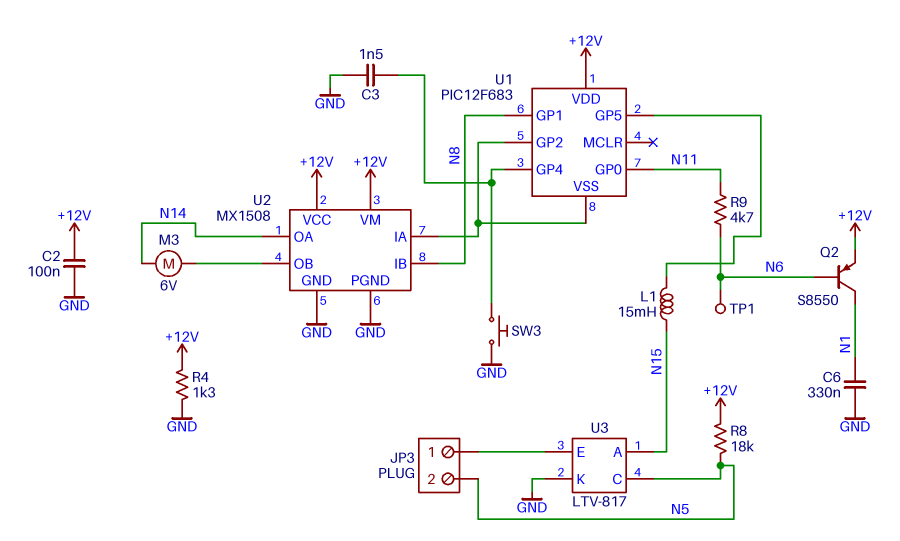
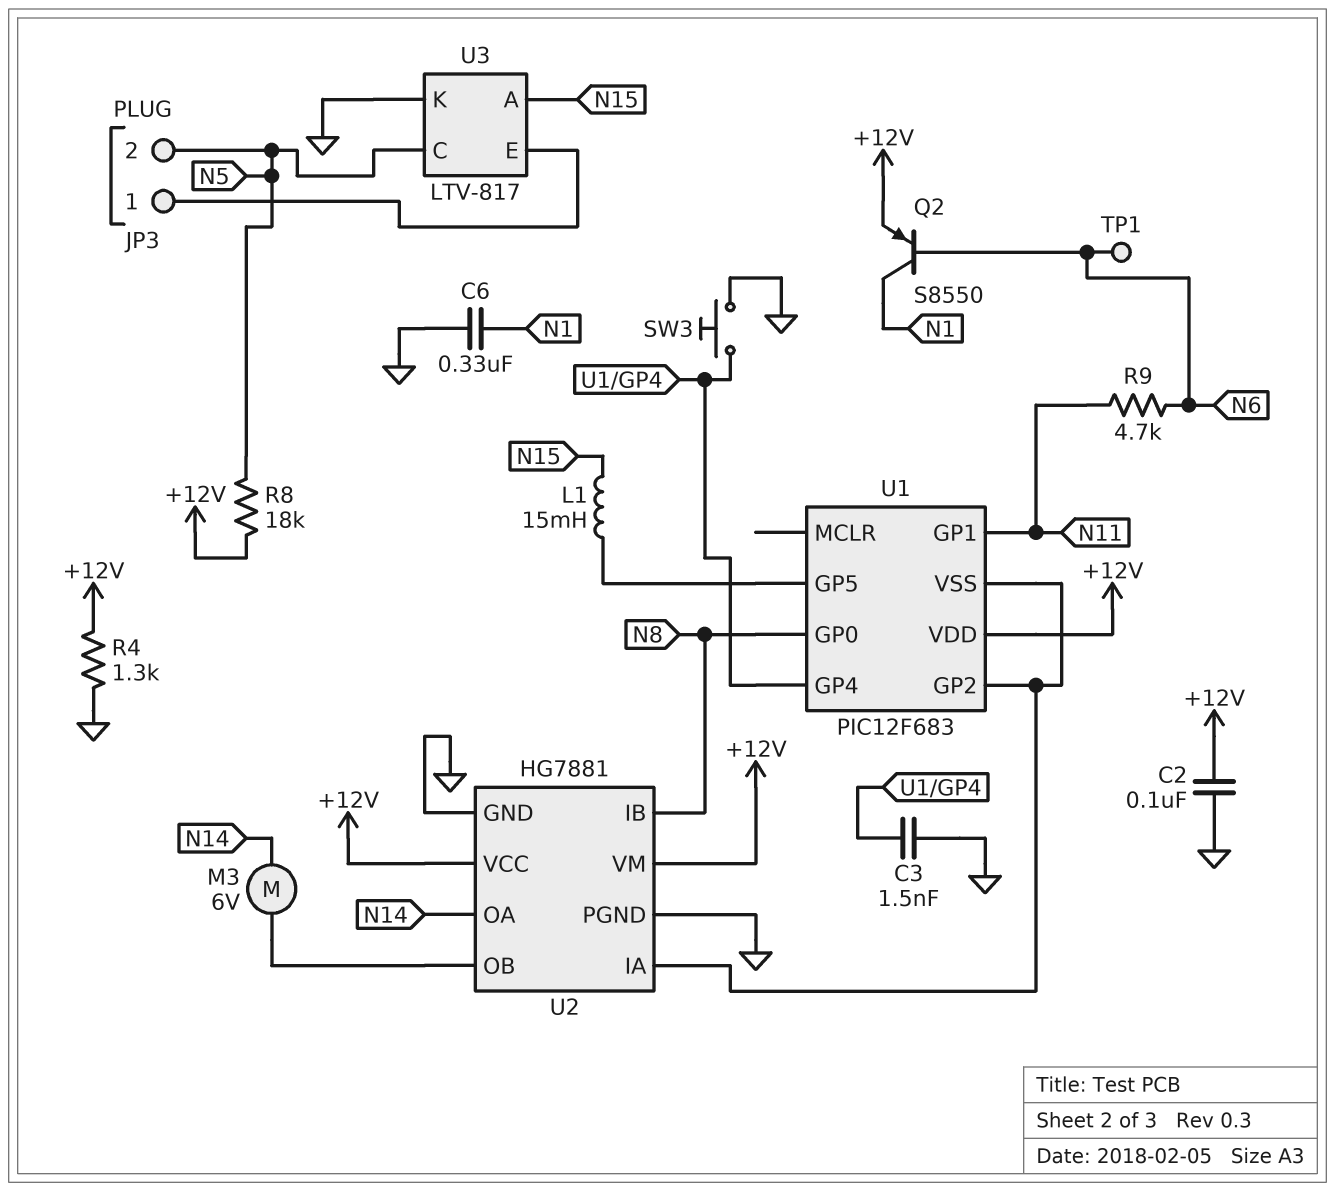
U1 pin GP0: N11 -> N8
U1 pin GP1: N8 -> N11
U2: MX1508 -> HG7881

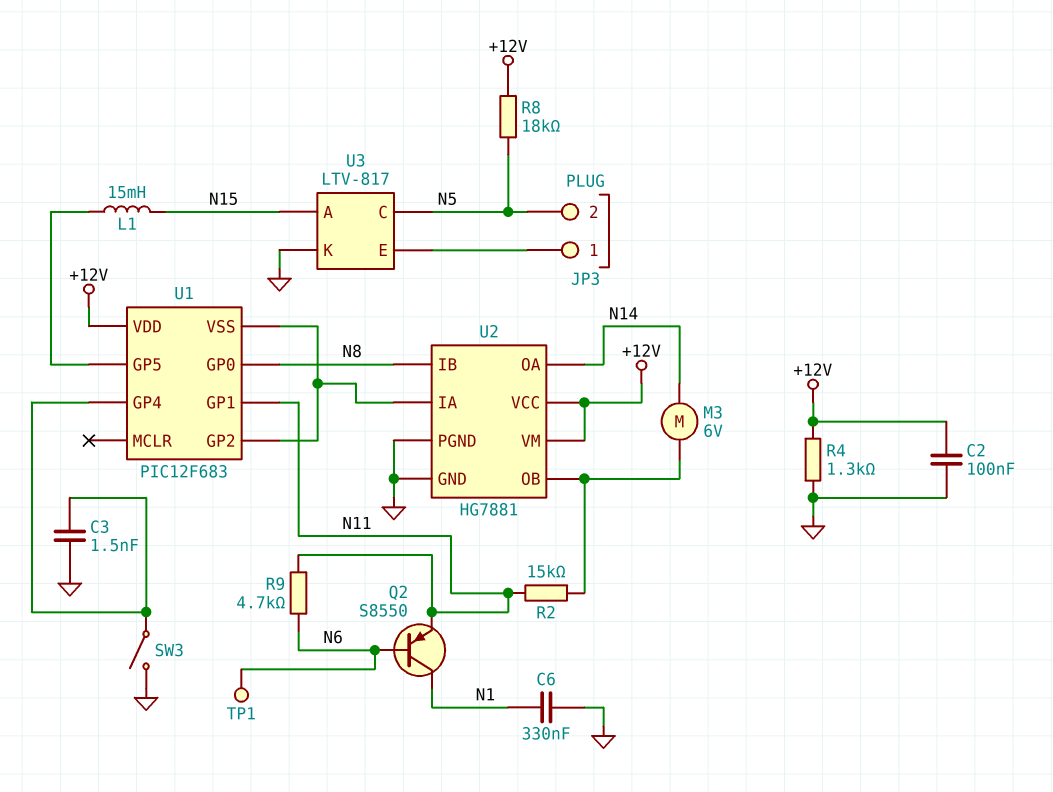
Q2: PNP S8550 (B N6, C N1, E +12V) -> PNP S8550 (B N6, C N1, E N11)
R2: none -> 15k (N11, U2/OB)
SW3: button (GND, U1/GP4) -> switch (GND, U1/GP4)

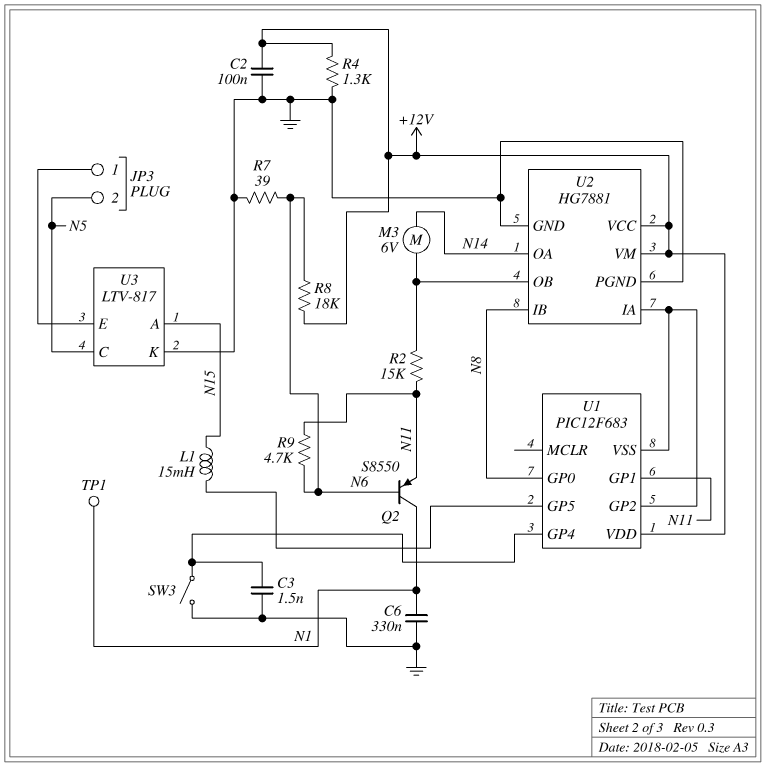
R7: none -> 39 (GND, N6)
R8: 18k (+12V, N5) -> 18k (+12V, N6)
TP1: test point (N6) -> test point (N1)

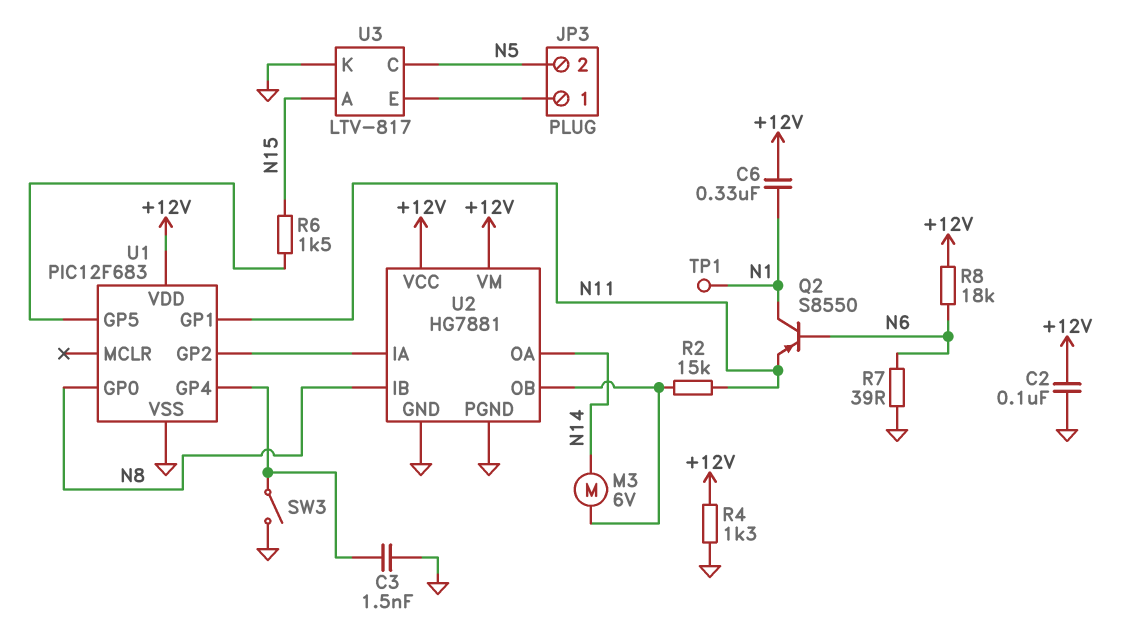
C6: 330nF (GND, N1) -> 330nF (+12V, N1)
L1: 15mH (N15, U1/GP5) -> none
R6: none -> 1.5k (N15, U1/GP5)
R9: 4.7k (N6, N11) -> none
U1 pin VSS: U1/GP2 -> GND

